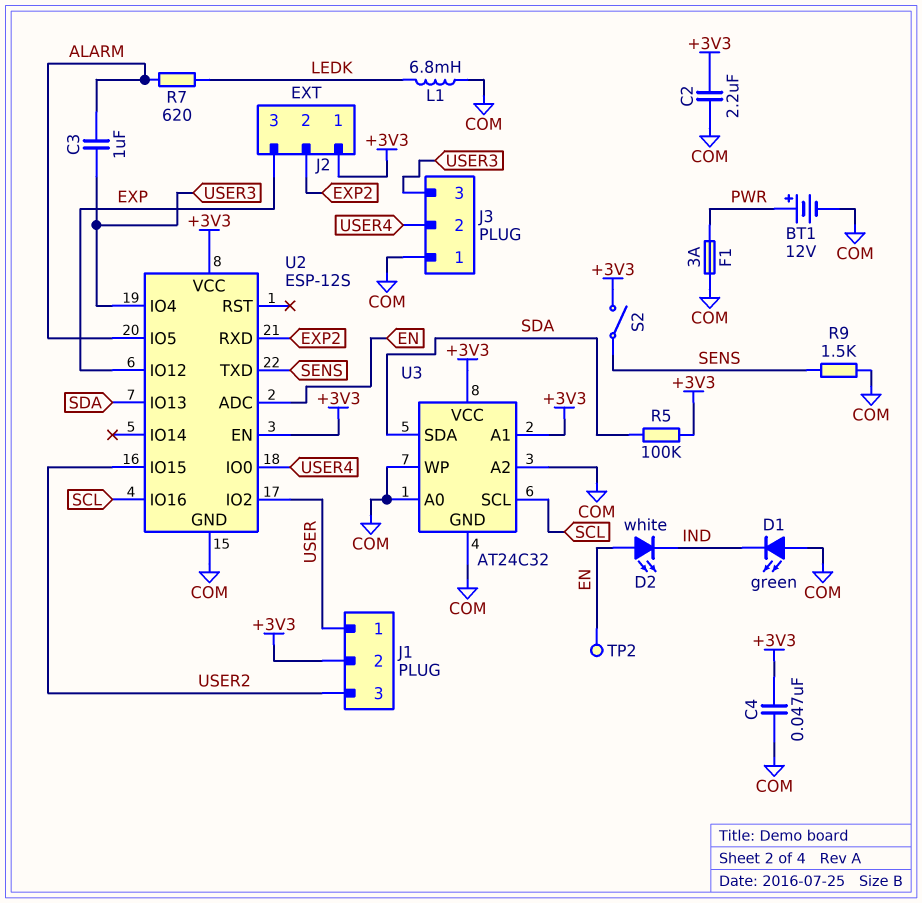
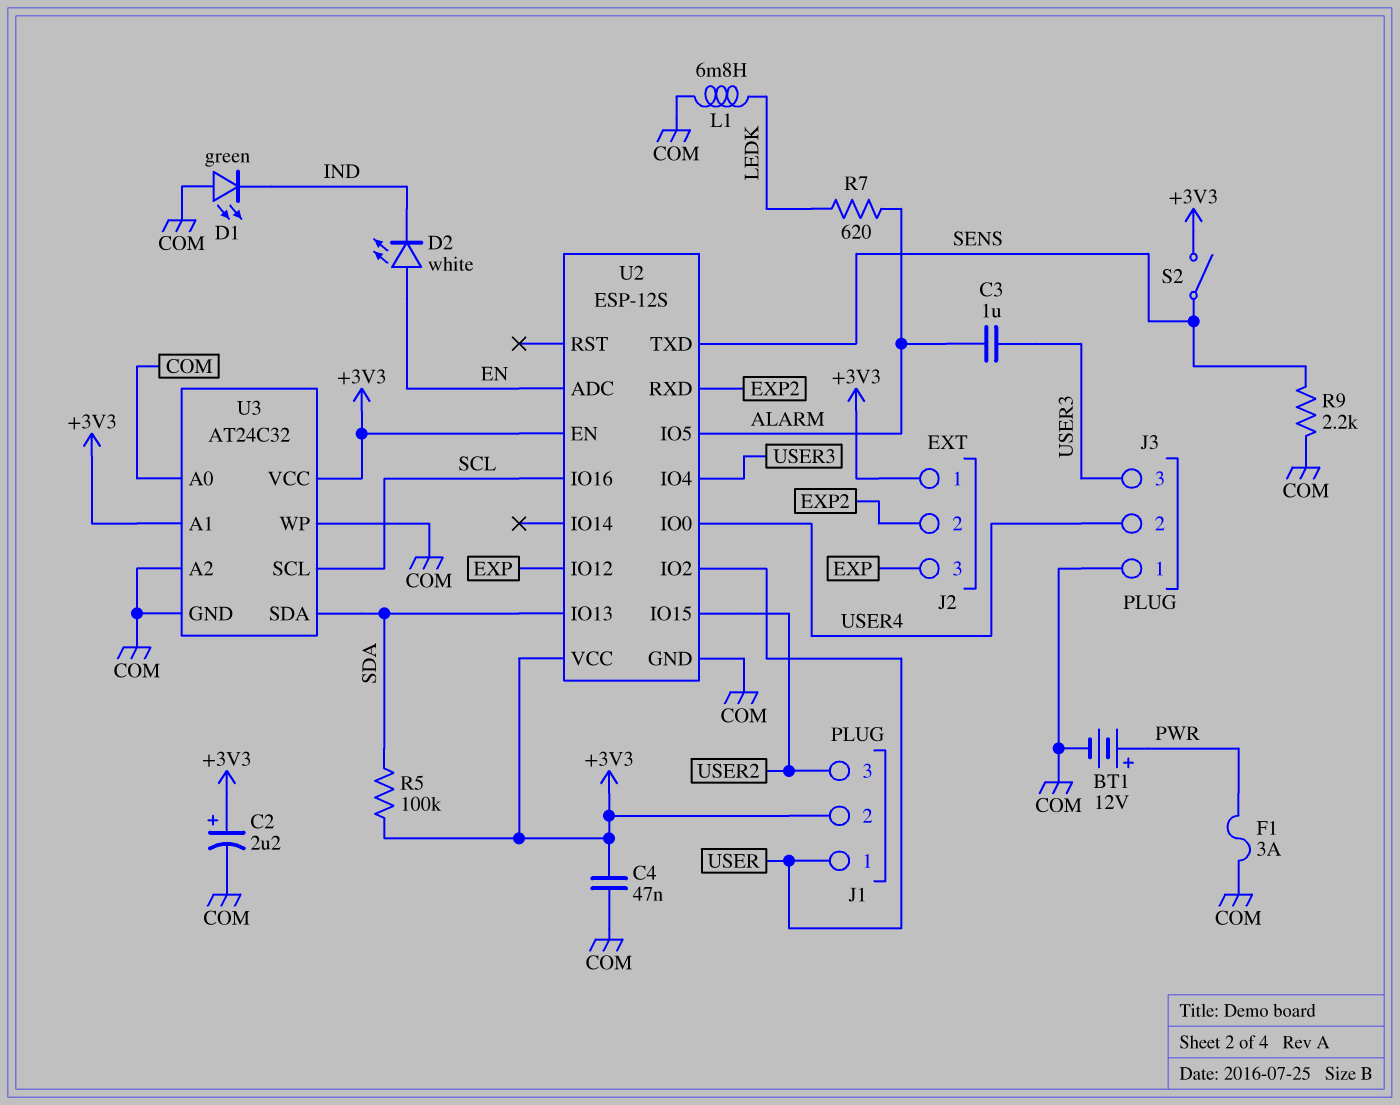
C2: 2.2uF (+3V3, COM) -> 2.2uF (plus +3V3, minus COM)
R9: 1.5k (COM, SENS) -> 2.2k (COM, SENS)
TP2: test point (EN) -> none

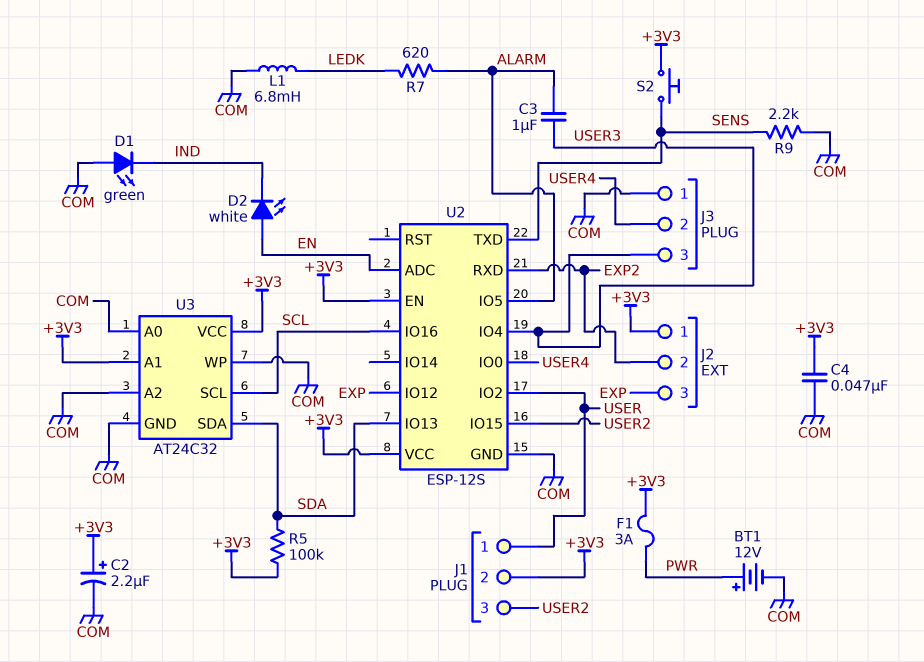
F1: 3A (COM, PWR) -> 3A (+3V3, PWR)
S2: switch (+3V3, SENS) -> button (+3V3, SENS)

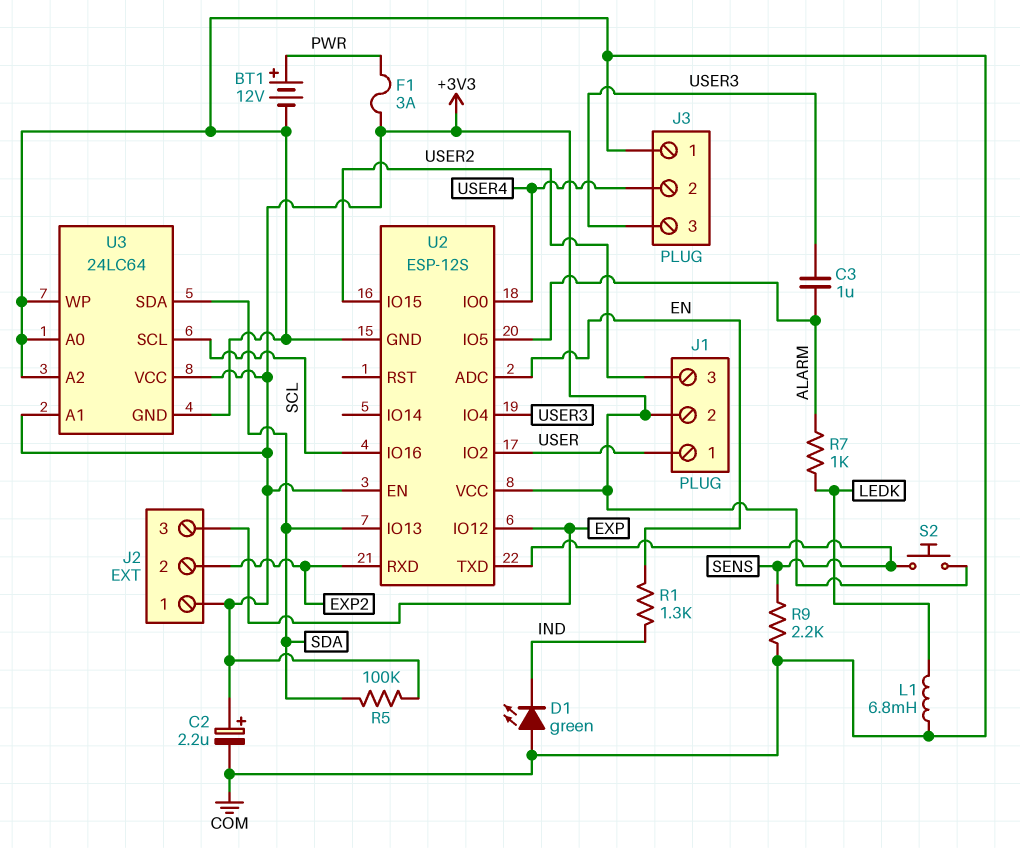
C4: 47nF (+3V3, COM) -> none
D2: LED white (A EN, K IND) -> none
R1: none -> 1.3k (EN, IND)
R7: 620 (ALARM, LEDK) -> 1k (ALARM, LEDK)
U3: AT24C32 -> 24LC64

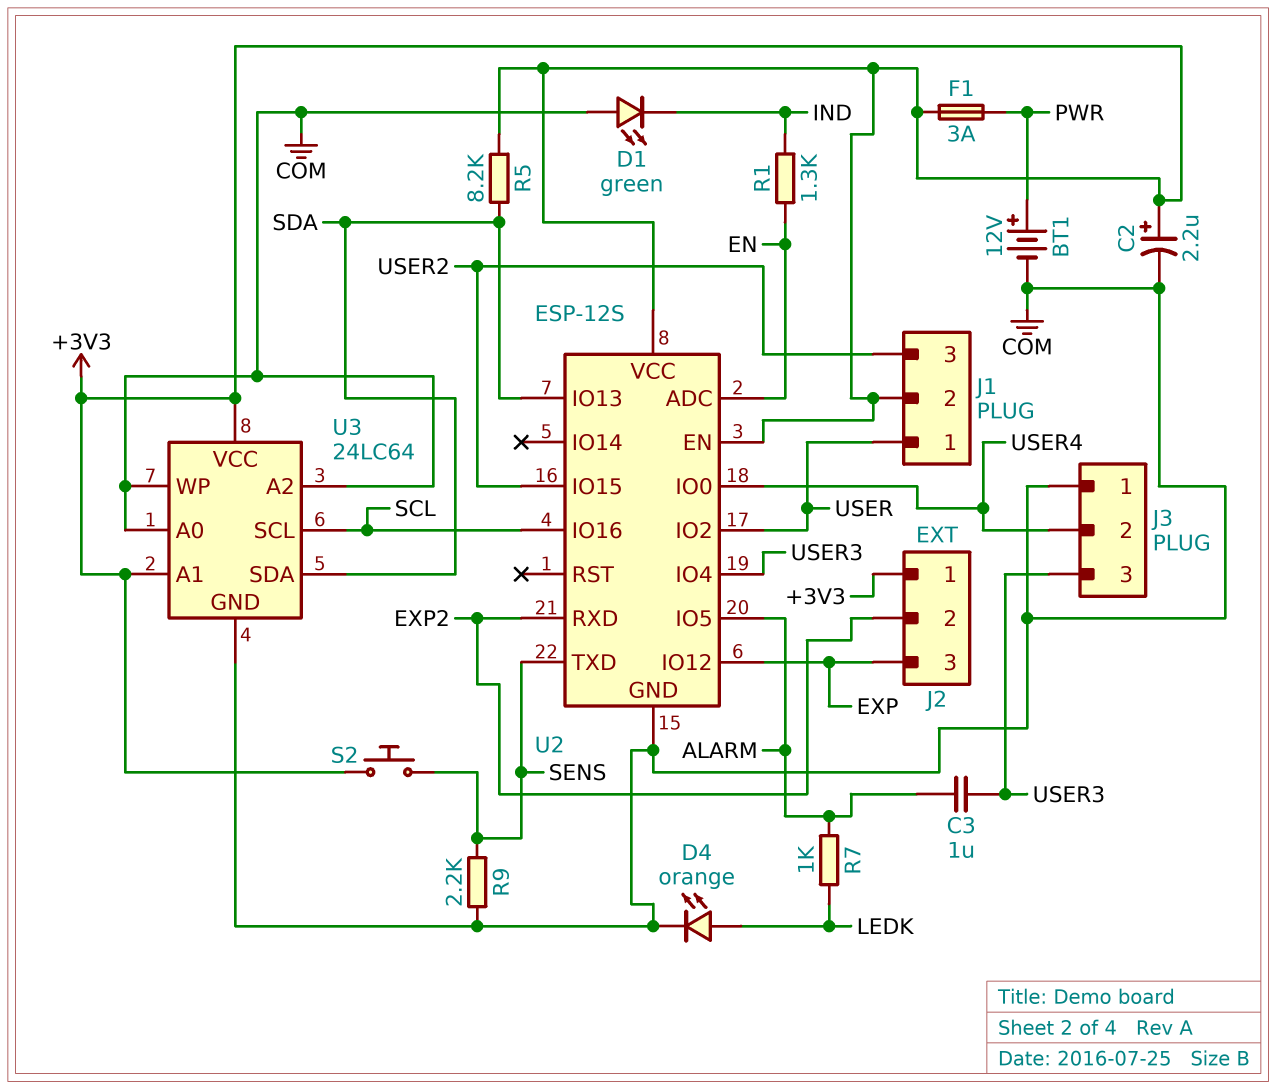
D4: none -> LED orange (A LEDK, K COM)
L1: 6.8mH (COM, LEDK) -> none
R5: 100k (+3V3, SDA) -> 8.2k (+3V3, SDA)

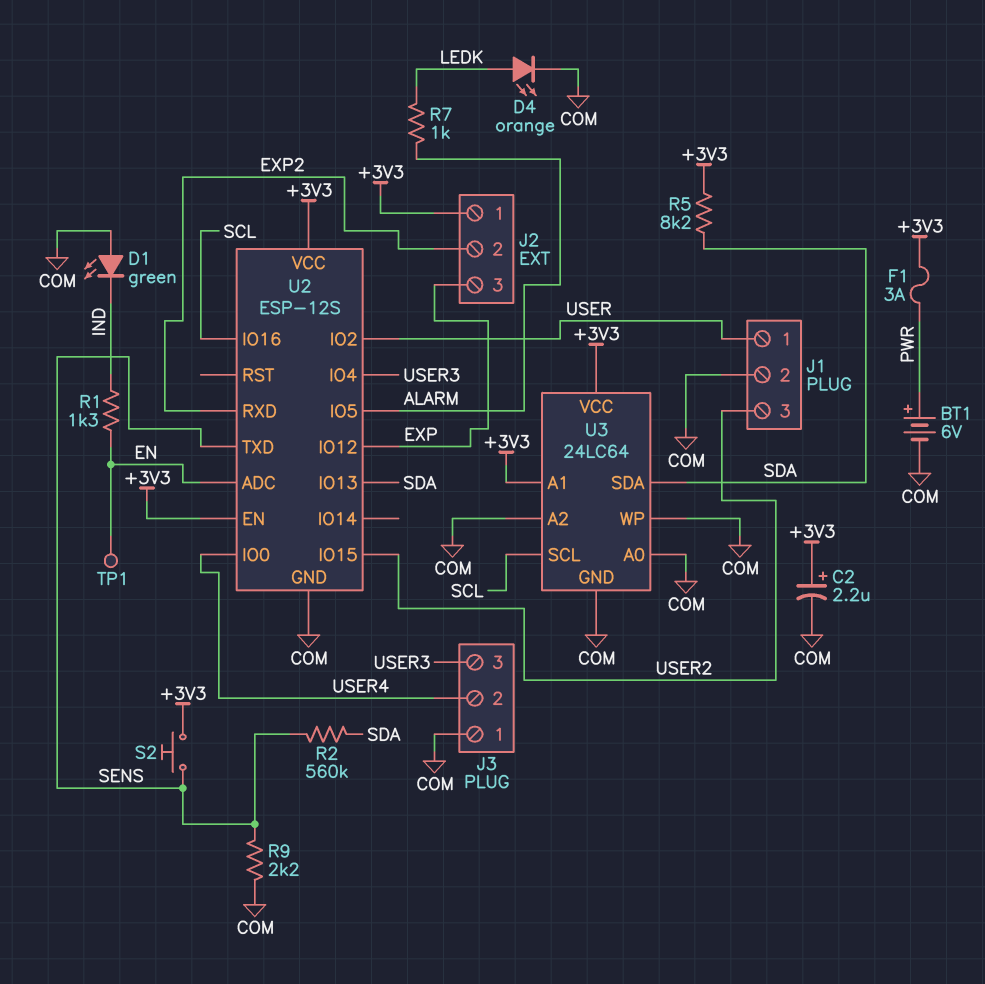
BT1: 12V (plus PWR, minus COM) -> 6V (plus PWR, minus COM)
C3: 1uF (ALARM, USER3) -> none
J1 pin 2: +3V3 -> COM
R2: none -> 560k (SDA, SENS)
TP1: none -> test point (EN)

